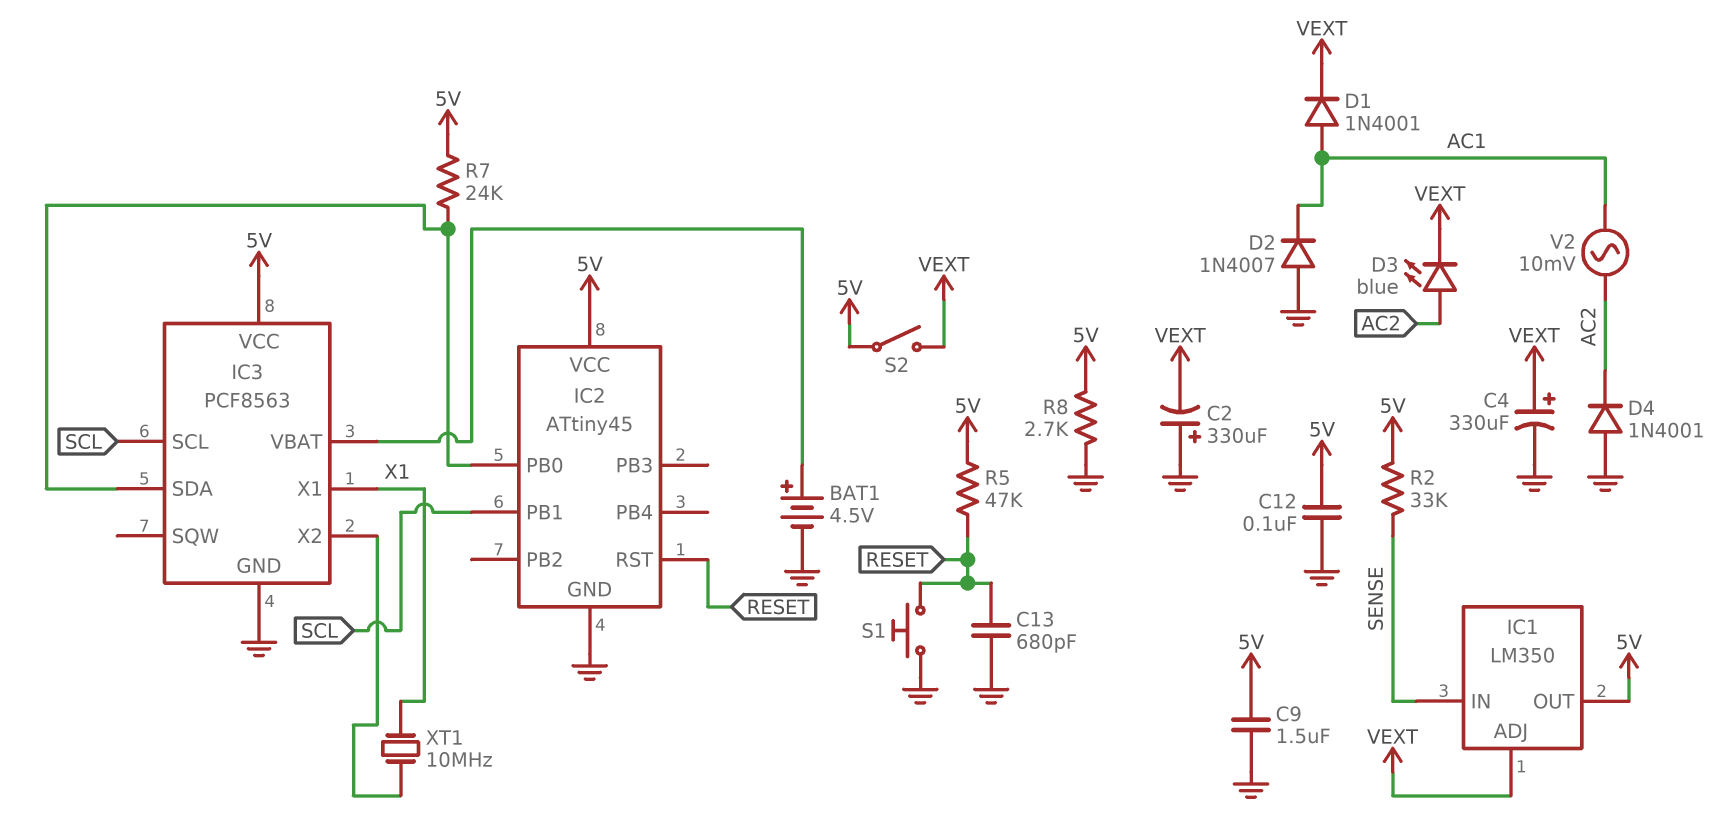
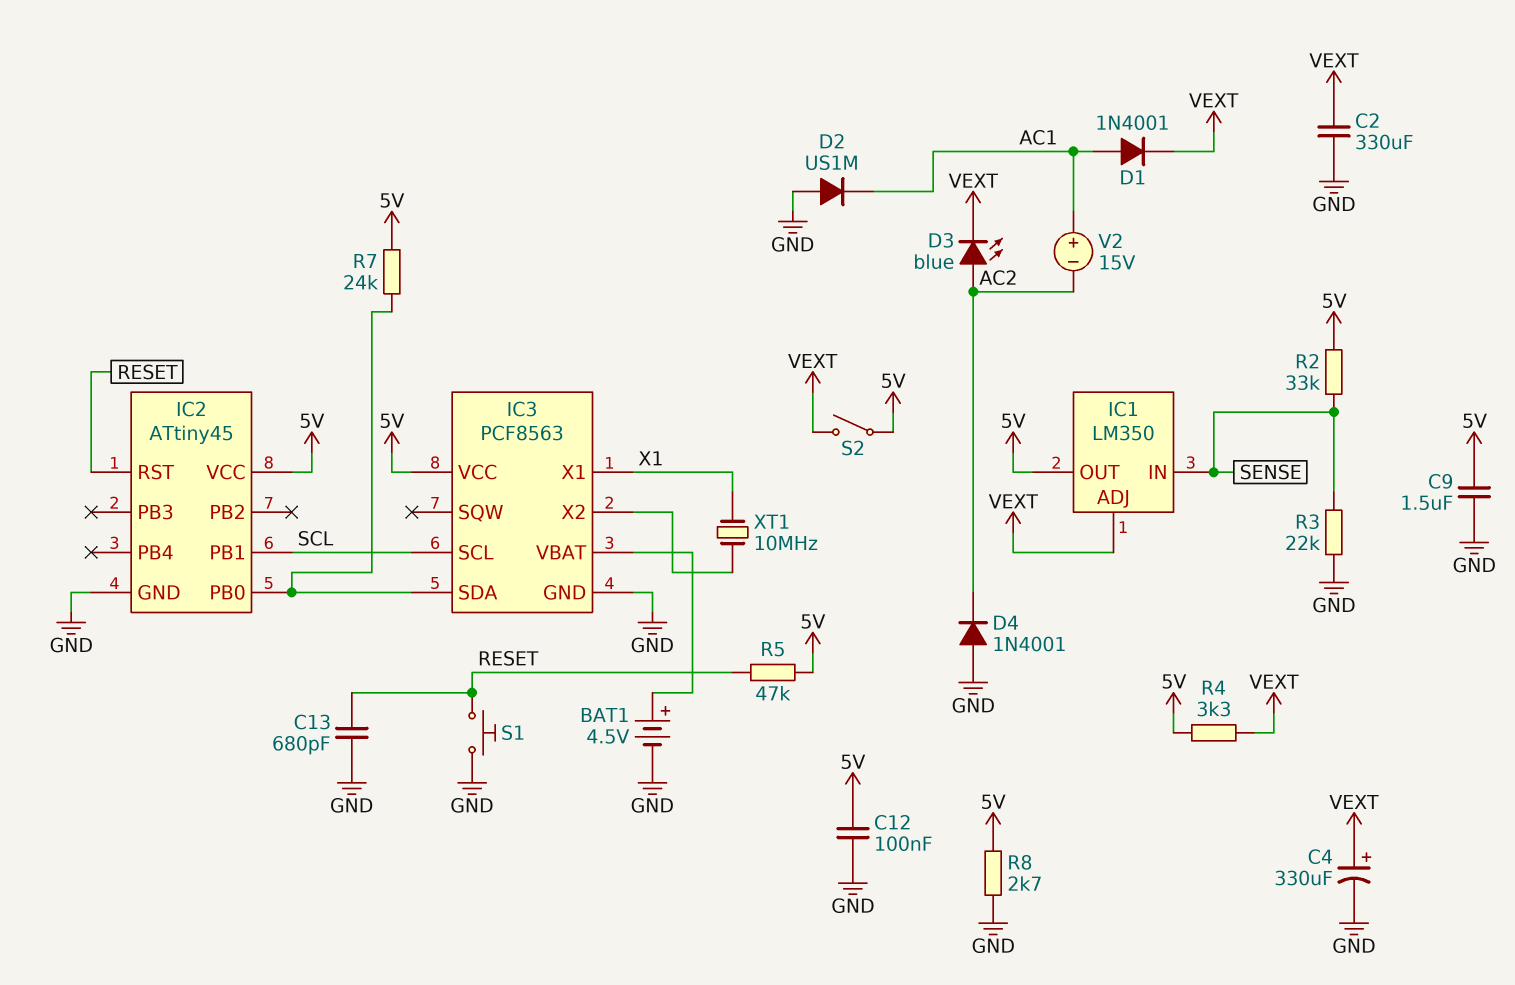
C2: 330uF (plus GND, minus VEXT) -> 330uF (GND, VEXT)
D2: diode 1N4007 (A GND, K AC1) -> diode US1M (A GND, K AC1)
R3: none -> 22k (GND, SENSE)
R4: none -> 3.3k (5V, VEXT)
V2: AC 10mV (AC1, AC2) -> 15V (plus AC1, minus AC2)

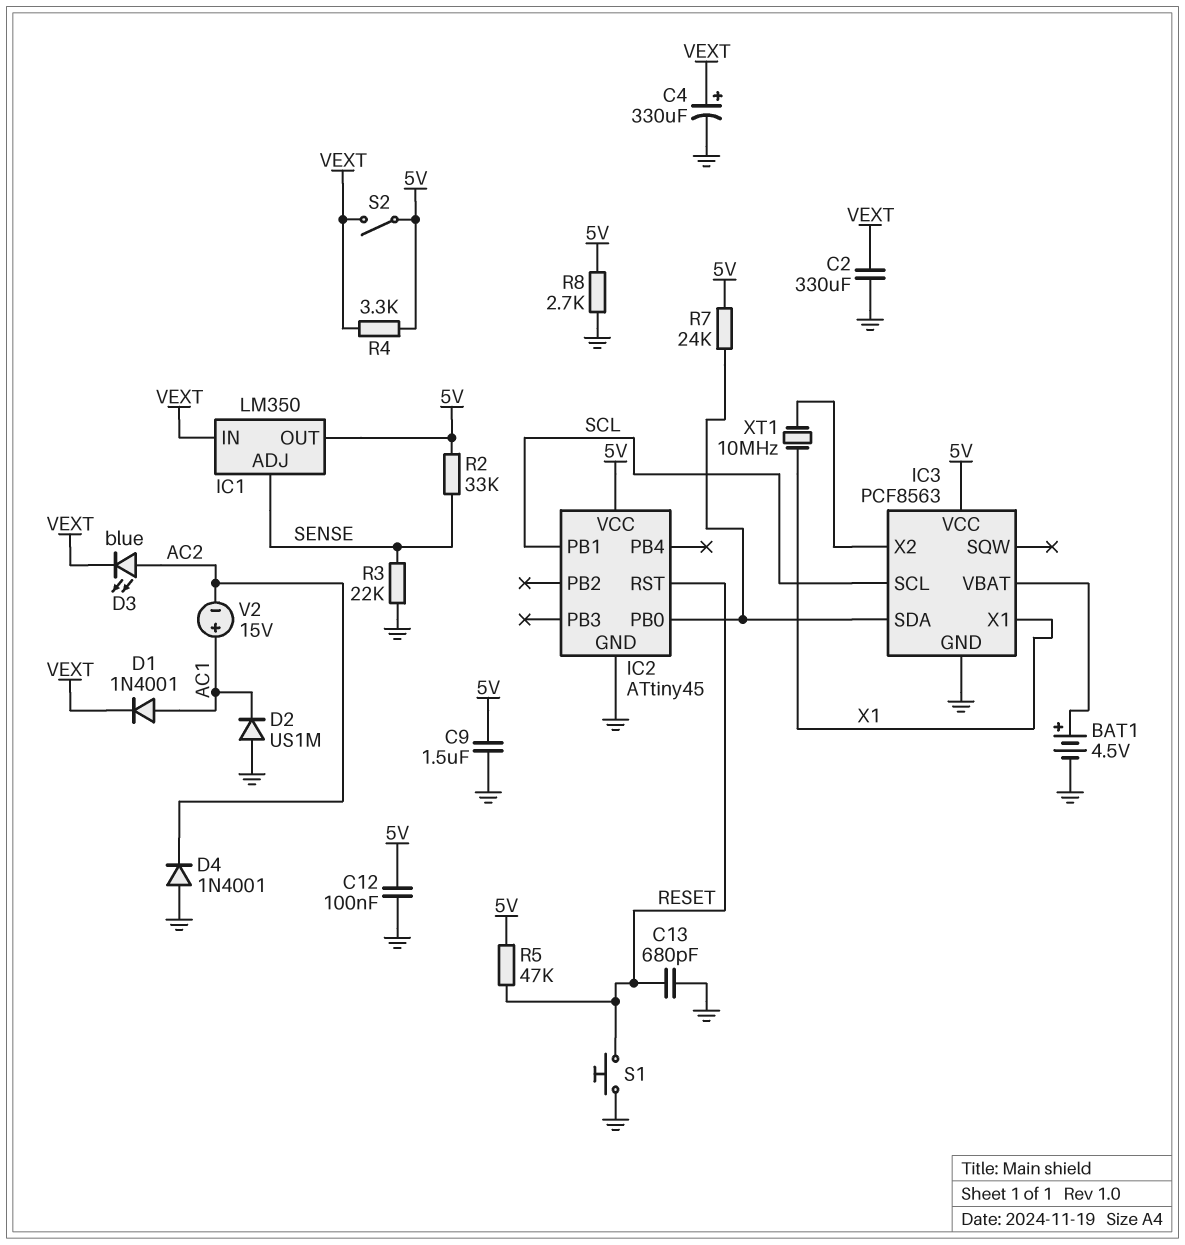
IC1 pin ADJ: VEXT -> SENSE
IC1 pin IN: SENSE -> VEXT

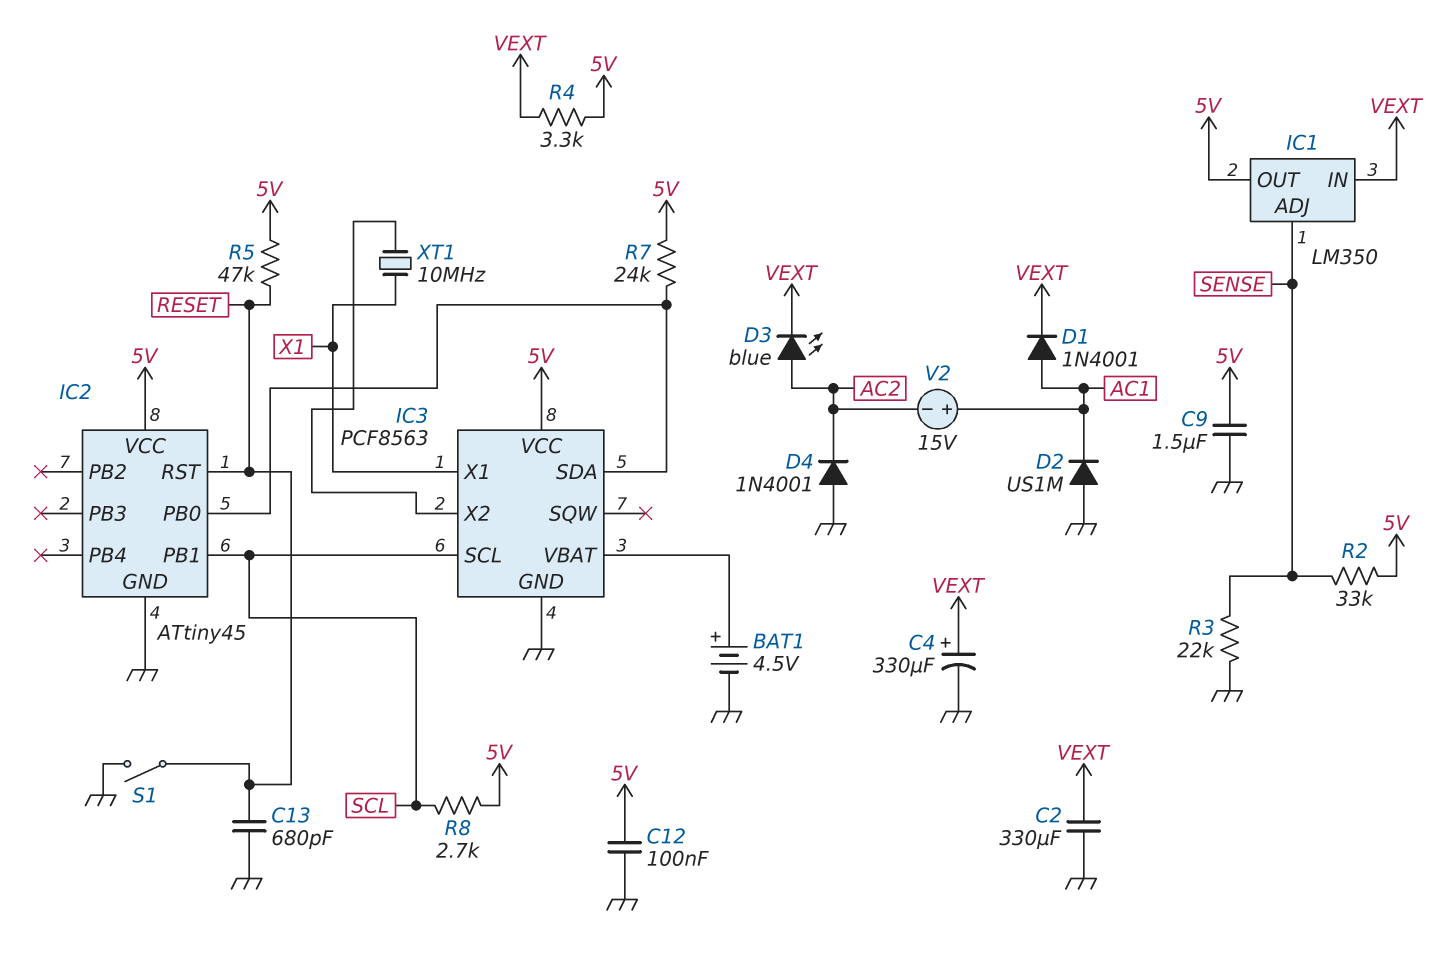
R8: 2.7k (5V, GND) -> 2.7k (5V, SCL)
S1: button (GND, RESET) -> switch (GND, RESET)
S2: switch (5V, VEXT) -> none

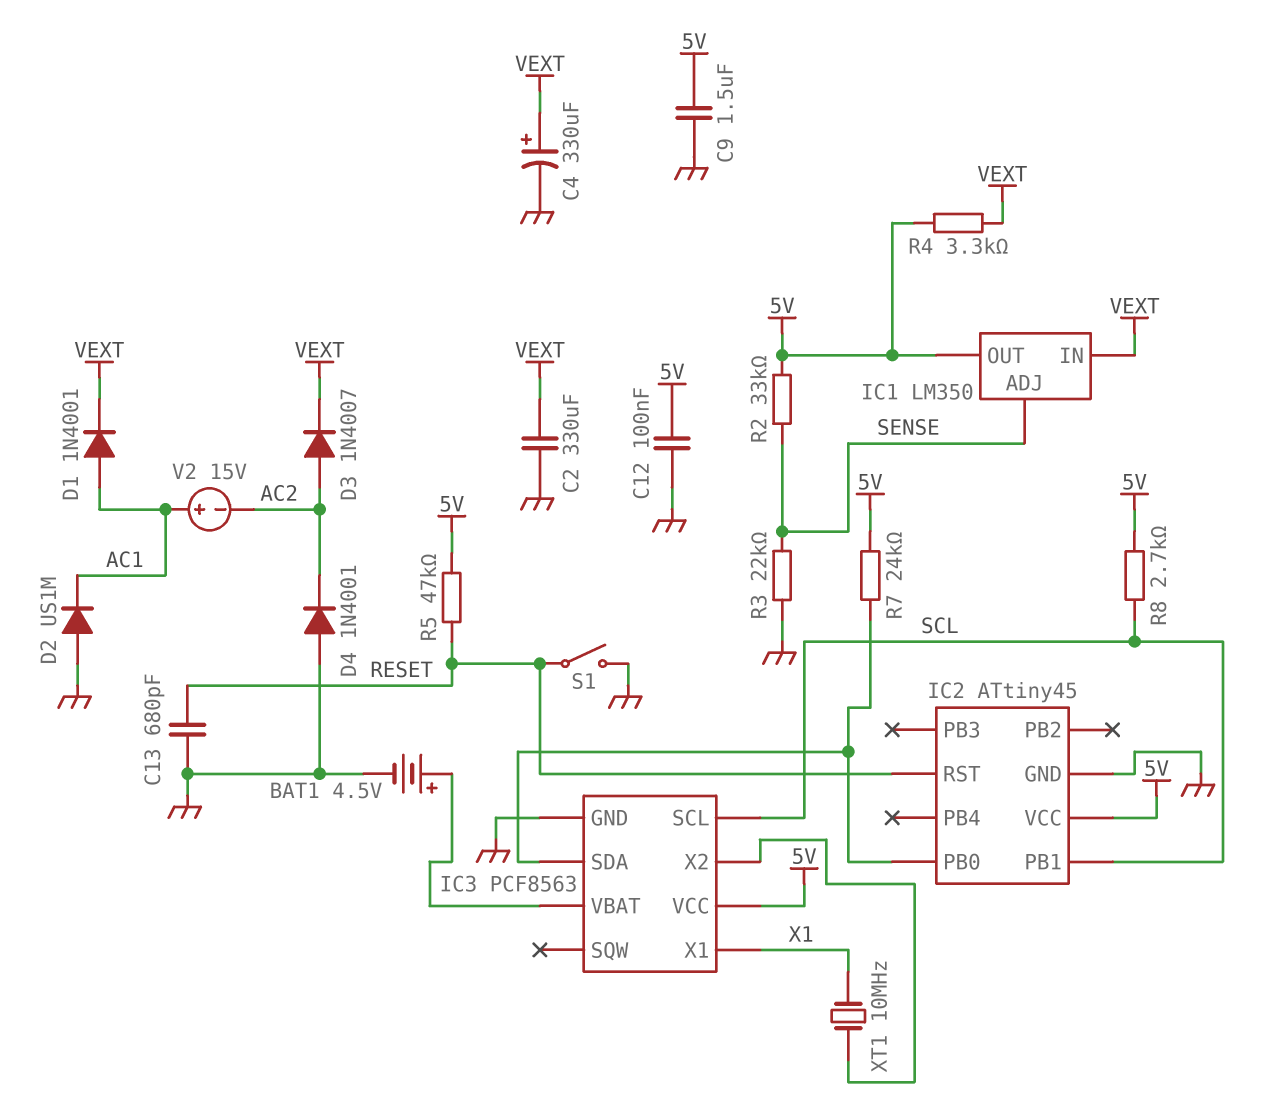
D3: LED blue (A AC2, K VEXT) -> diode 1N4007 (A AC2, K VEXT)

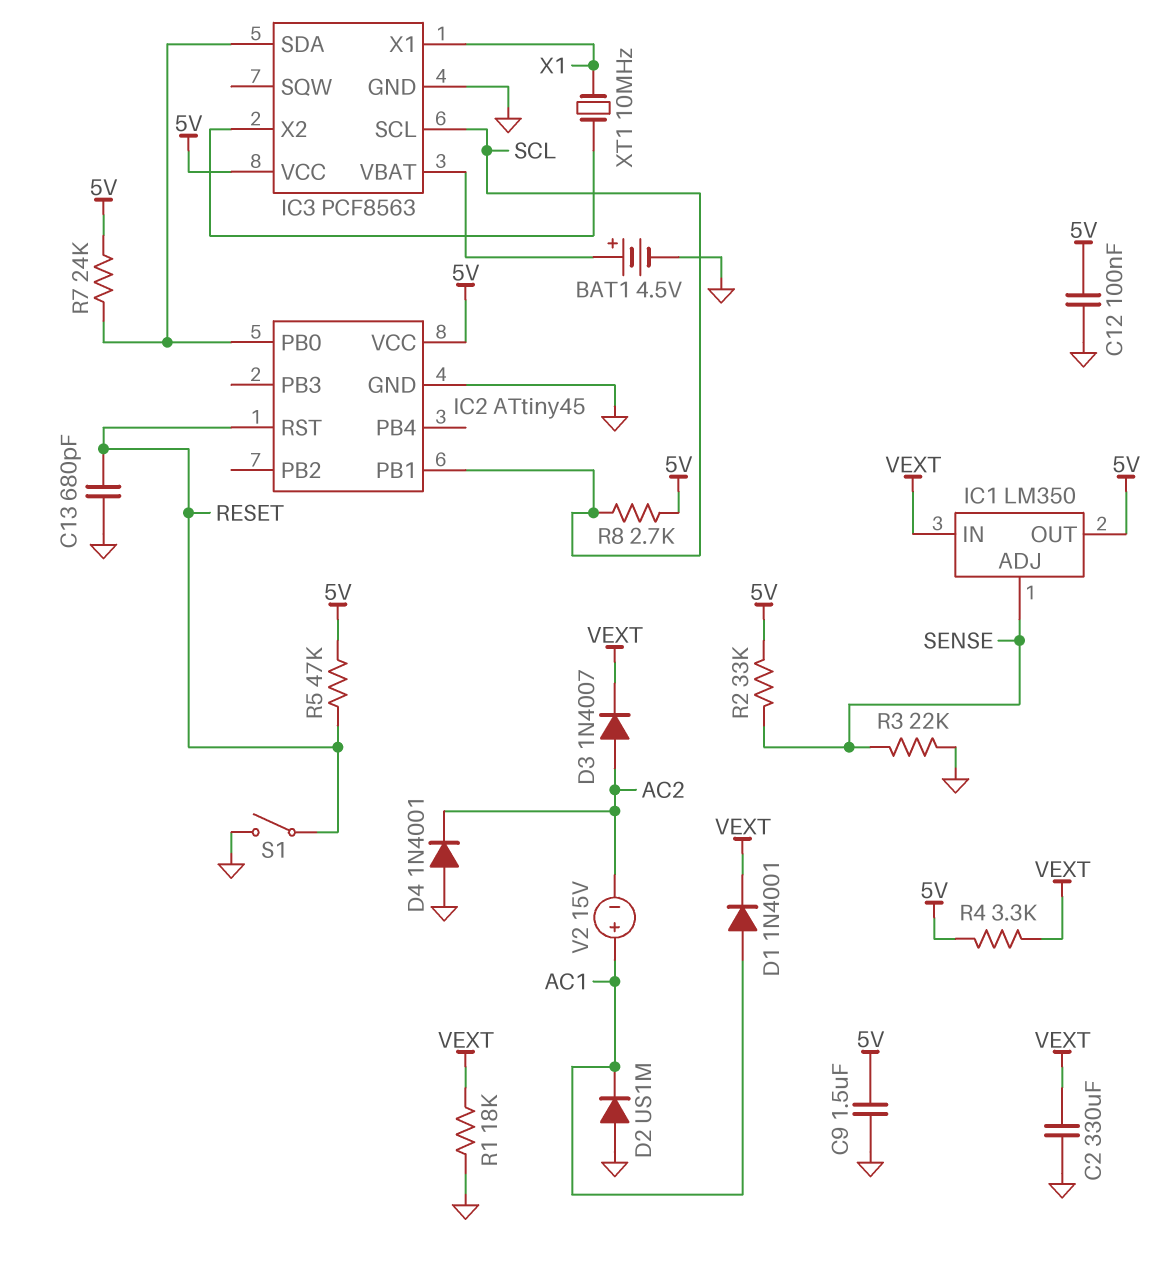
C4: 330uF (plus VEXT, minus GND) -> none
R1: none -> 18k (GND, VEXT)

